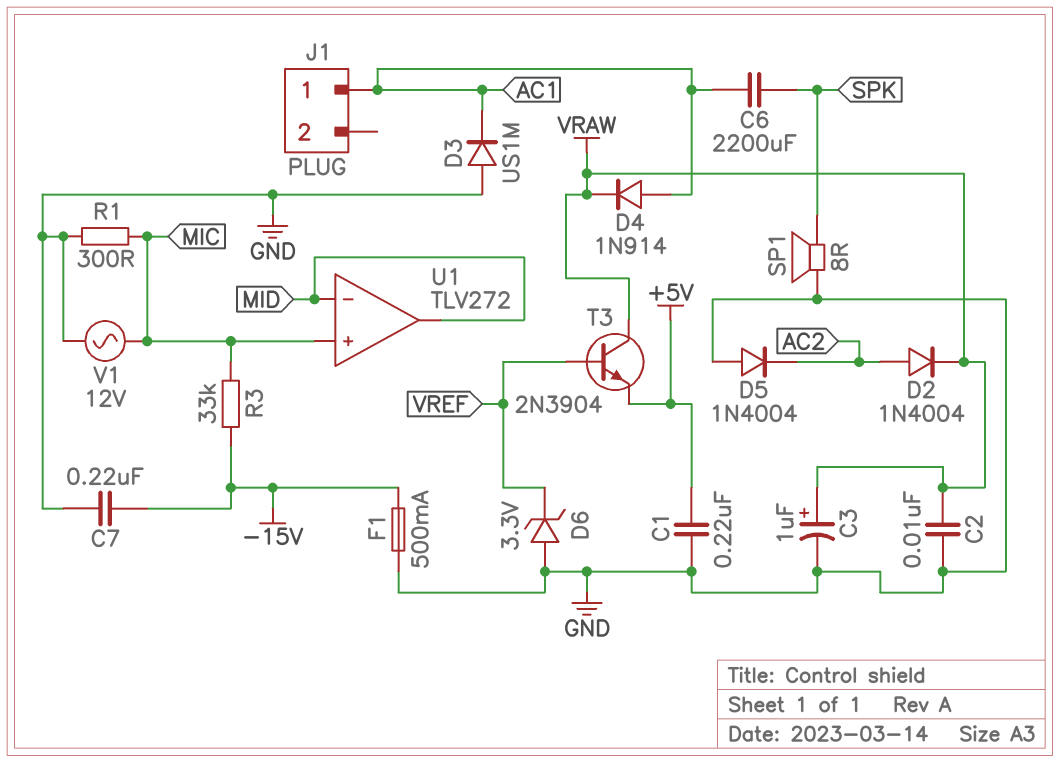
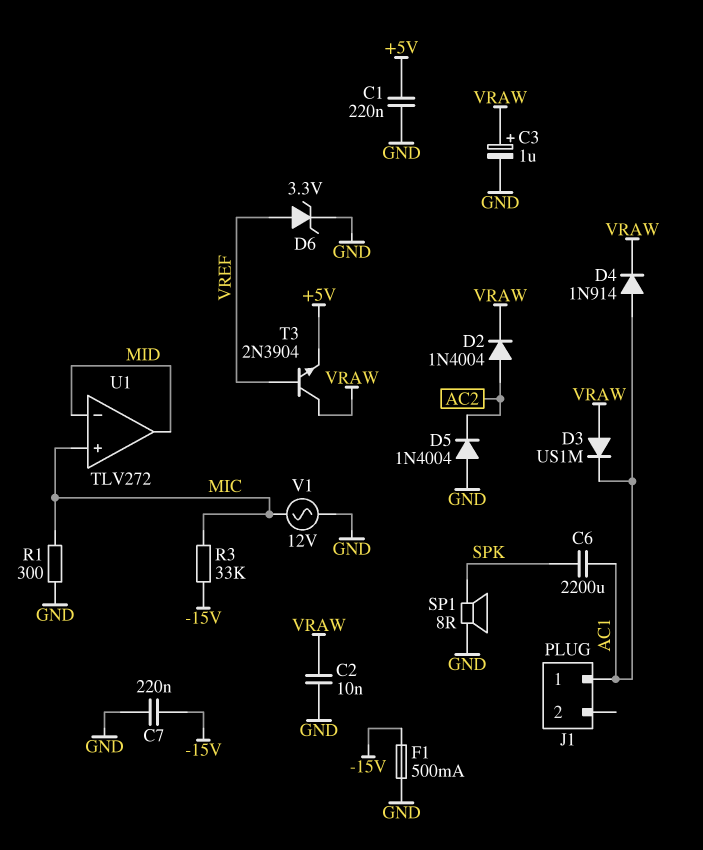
D3: diode US1M (A GND, K AC1) -> diode US1M (A VRAW, K AC1)
D6: zener 3.3V (A GND, K VREF) -> zener 3.3V (A VREF, K GND)

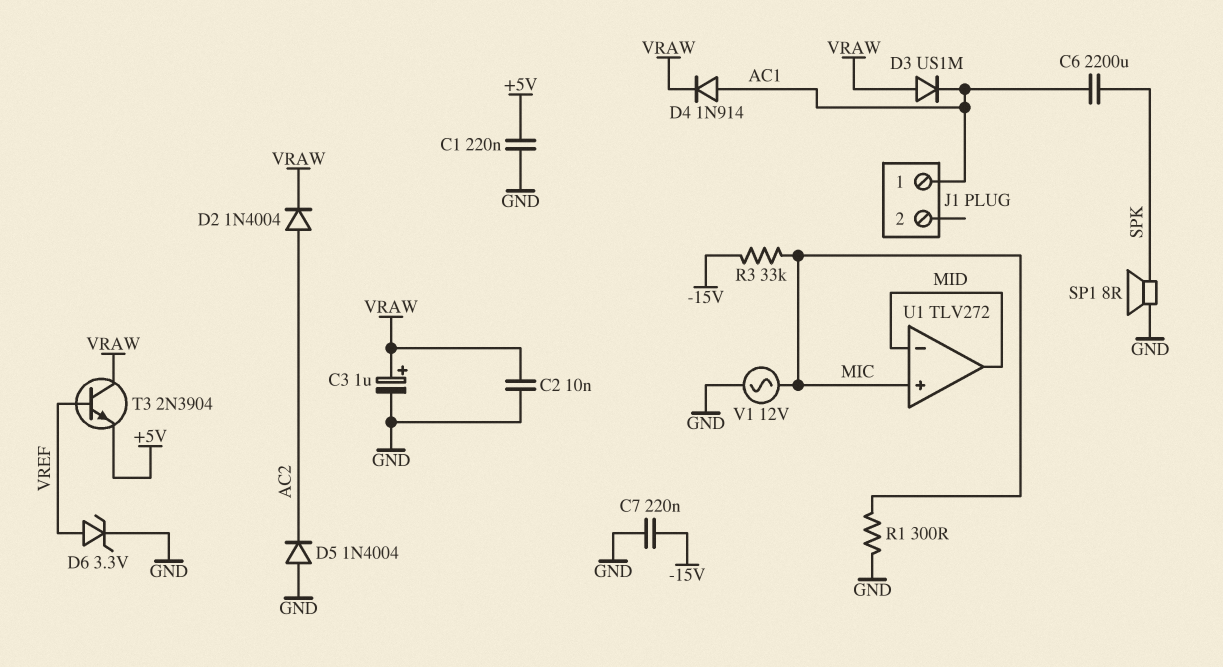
F1: 500mA (-15V, GND) -> none

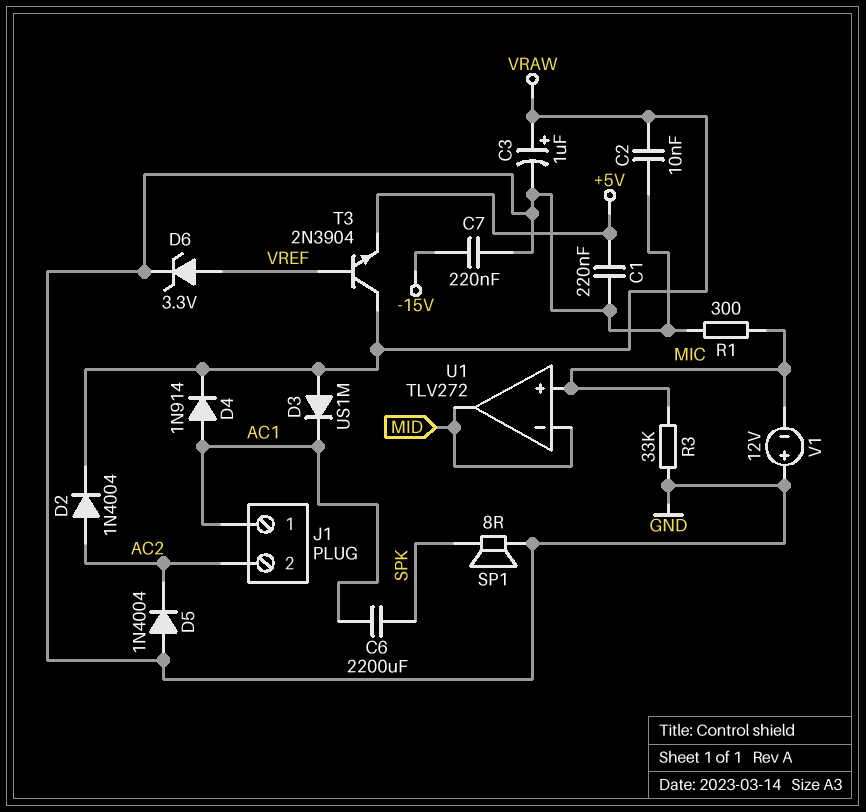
J1 pin 2: none -> AC2
R3: 33k (-15V, MIC) -> 33k (GND, MIC)
V1: AC 12V (GND, MIC) -> 12V (plus GND, minus MIC)

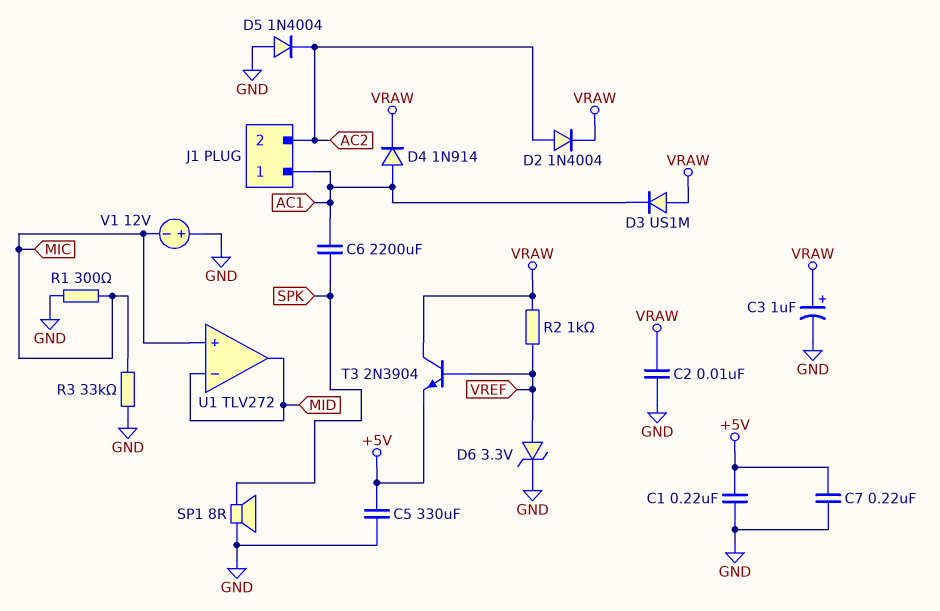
C5: none -> 330uF (+5V, GND)
C7: 220nF (-15V, GND) -> 220nF (+5V, GND)
R2: none -> 1k (VRAW, VREF)

